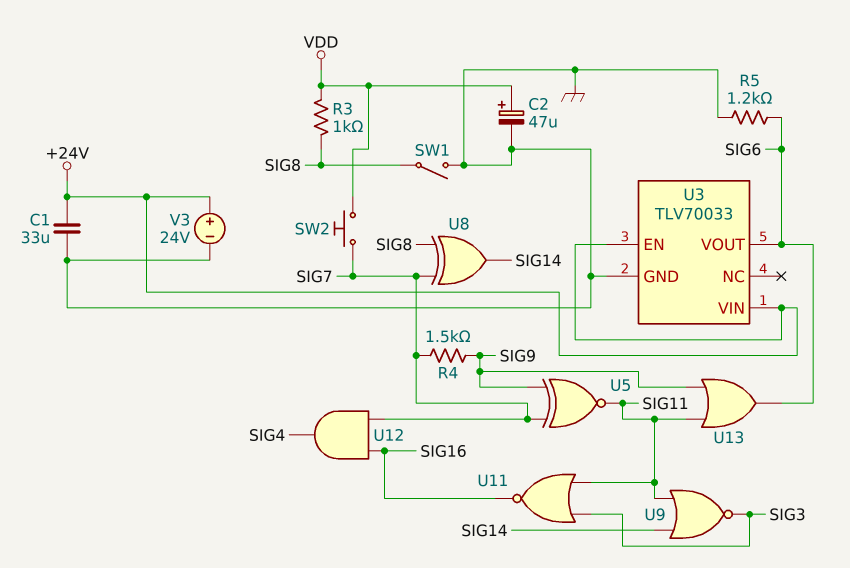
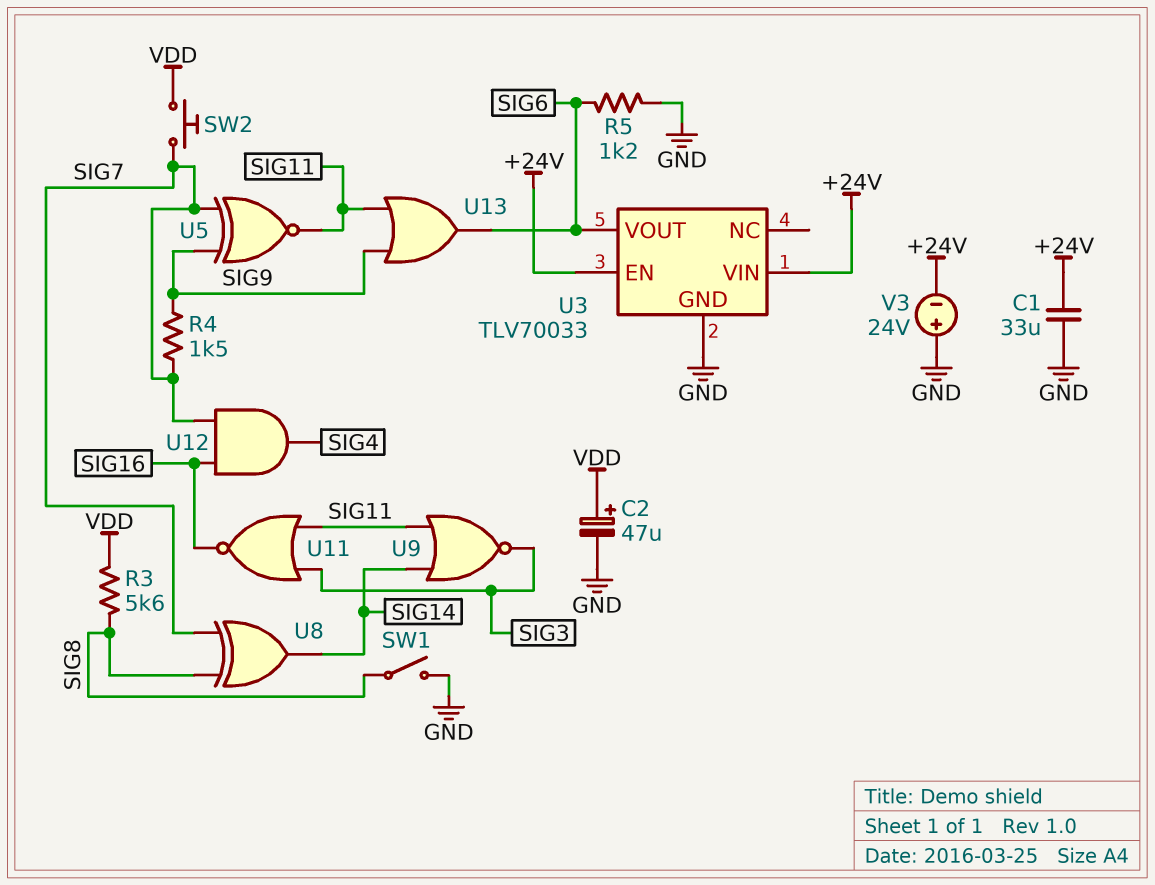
R3: 1k (SIG8, VDD) -> 5.6k (SIG8, VDD)
V3: 24V (plus +24V, minus GND) -> 24V (plus GND, minus +24V)

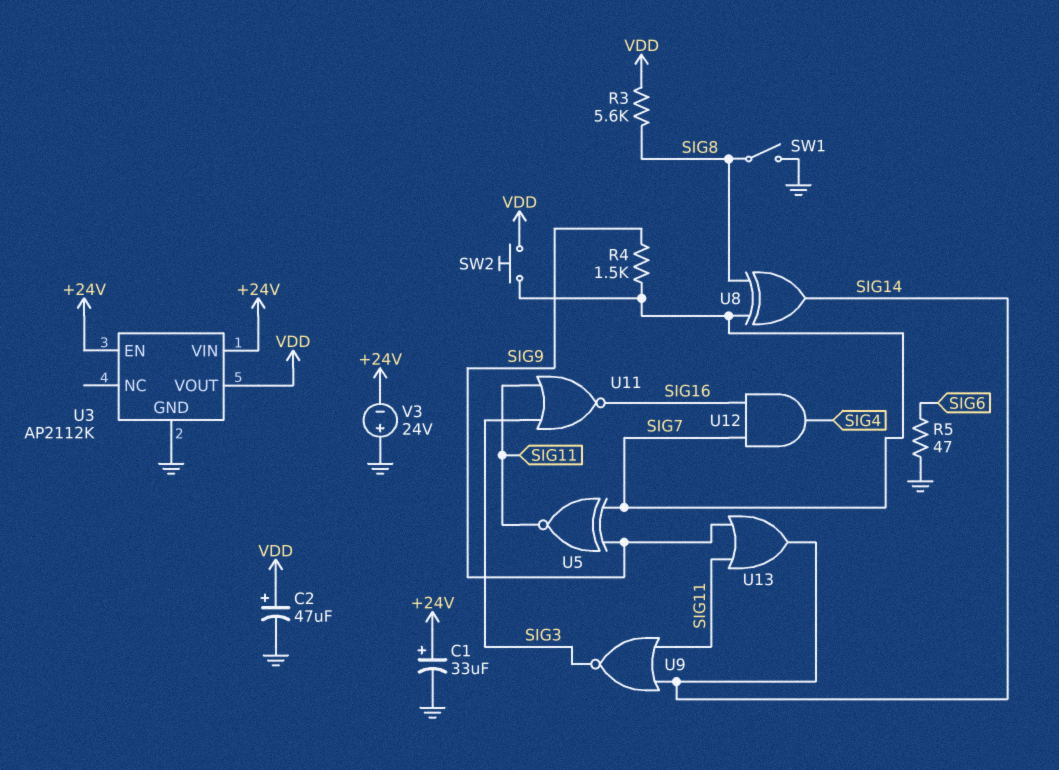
C1: 33uF (+24V, GND) -> 33uF (plus +24V, minus GND)
R5: 1.2k (GND, SIG6) -> 47 (GND, SIG6)
U3: TLV70033 -> AP2112K
U3 pin VOUT: SIG6 -> VDD
U13: OR (in SIG9, in SIG11, out SIG6) -> OR (in SIG9, in SIG11, out SIG14)

